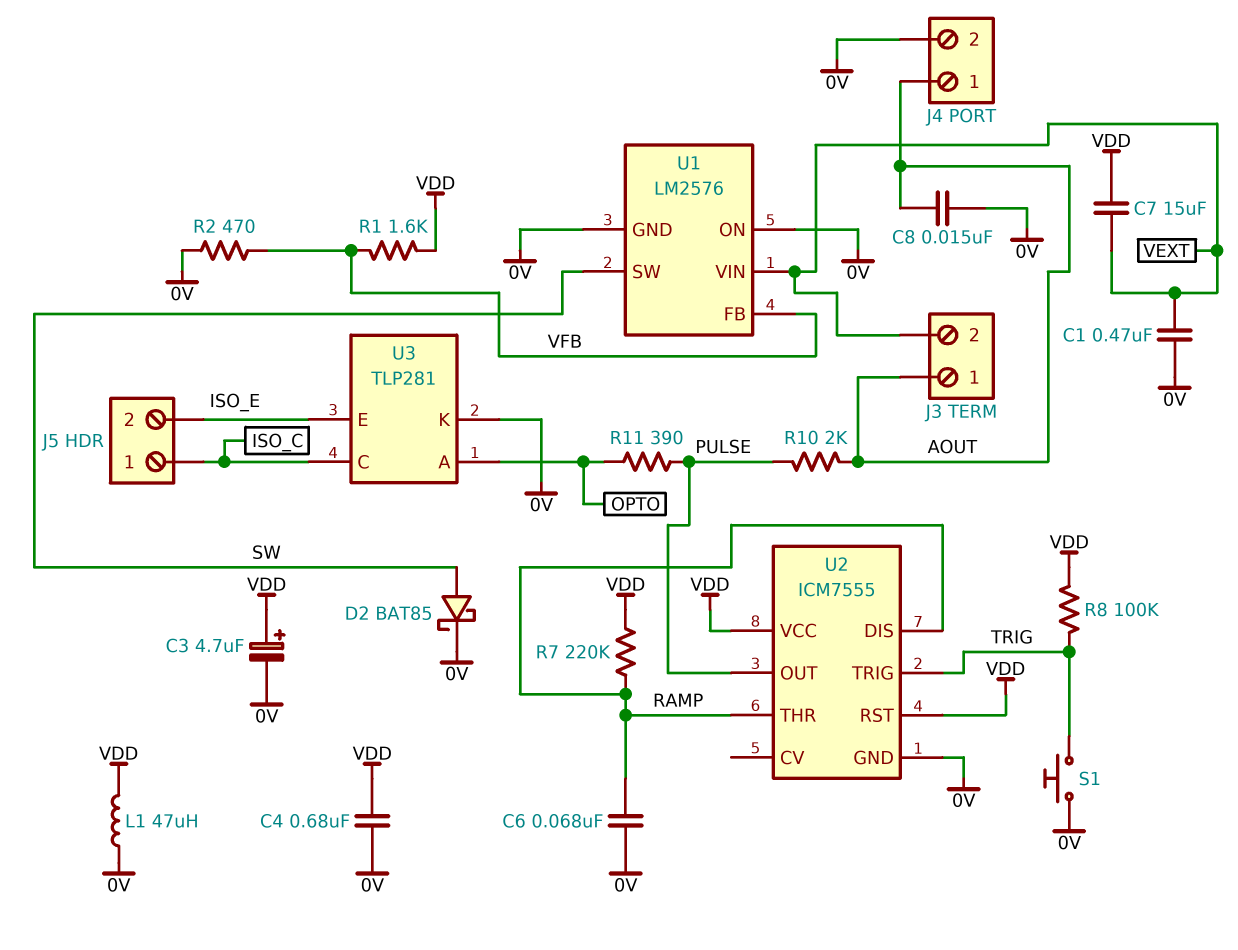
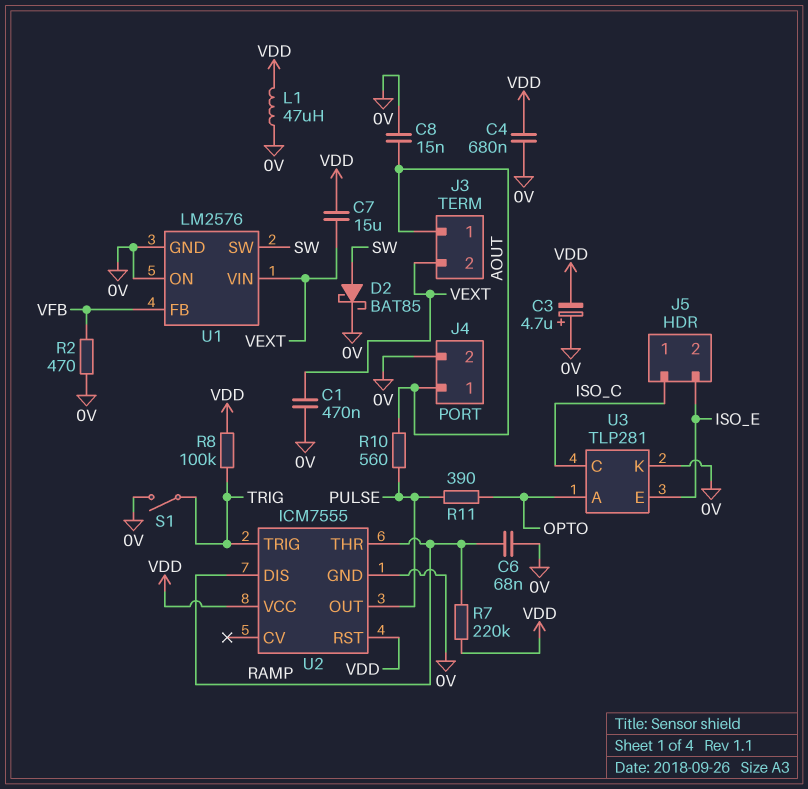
C3: 4.7uF (plus VDD, minus 0V) -> 4.7uF (plus 0V, minus VDD)
R1: 1.6k (VDD, VFB) -> none
R10: 2k (AOUT, PULSE) -> 560 (AOUT, PULSE)
S1: button (0V, TRIG) -> switch (0V, TRIG)

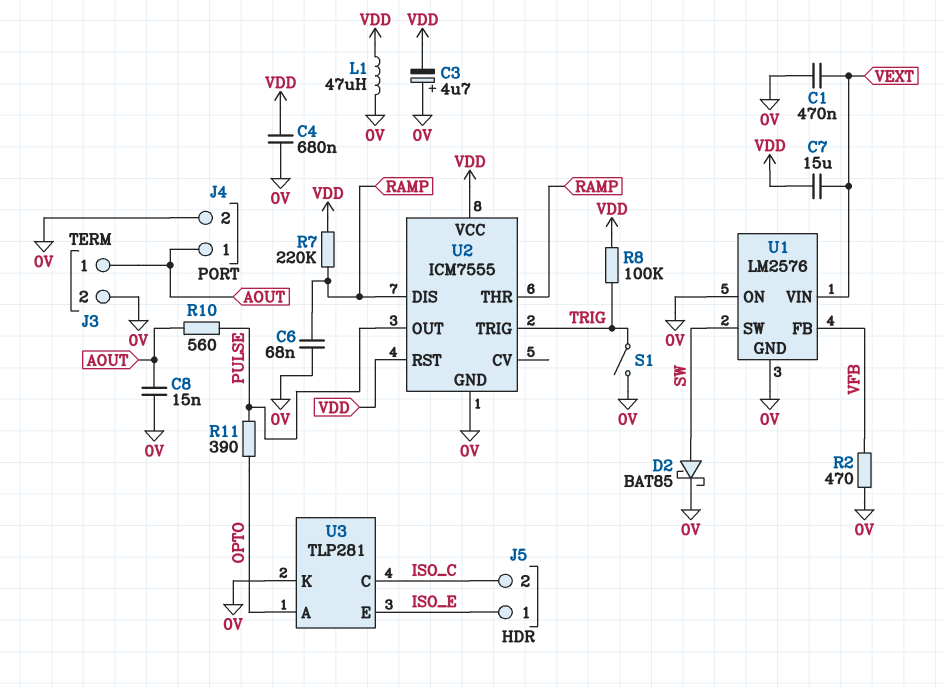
J3 pin 2: VEXT -> 0V
J5 pin 1: ISO_C -> ISO_E
J5 pin 2: ISO_E -> ISO_C

